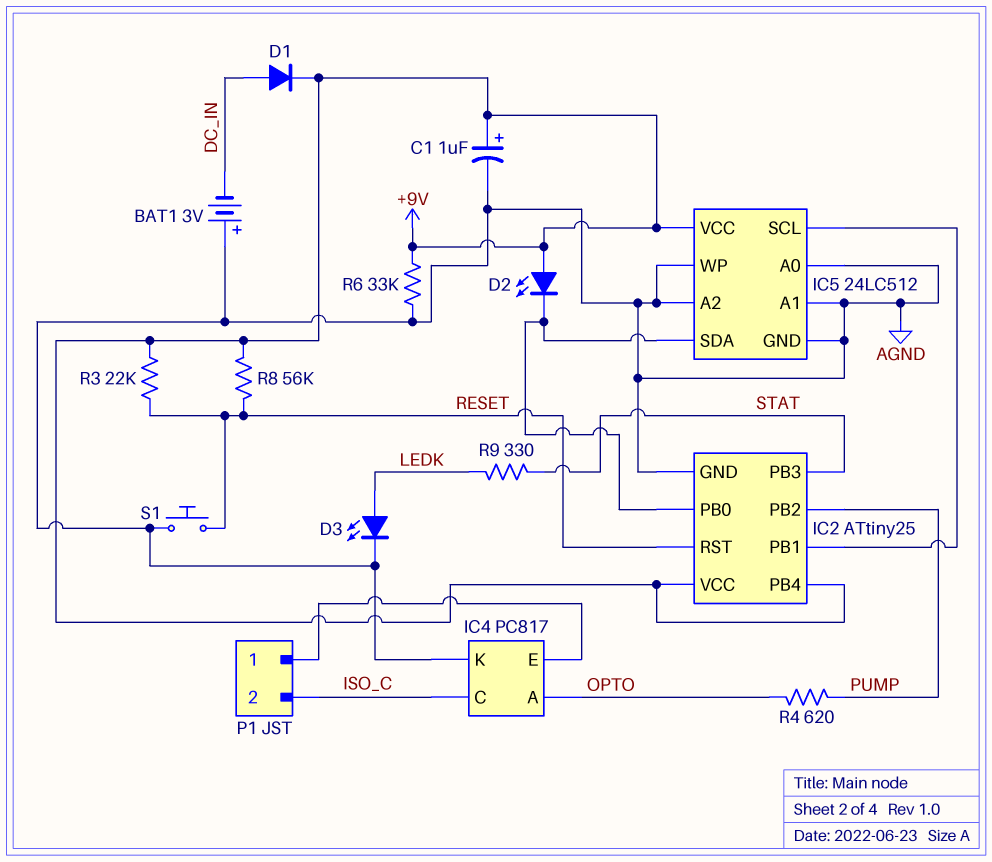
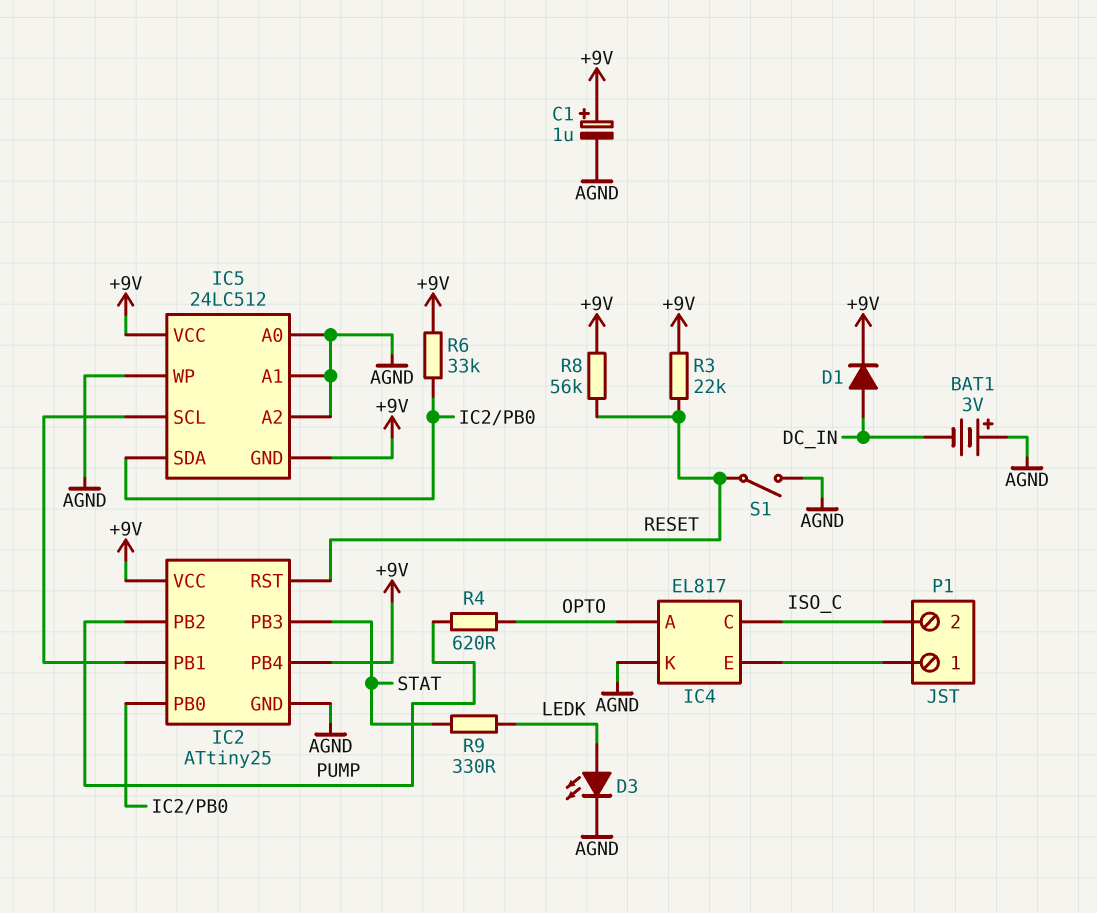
D2: LED (A +9V, K IC2/PB0) -> none
IC4: PC817 -> EL817
IC5 pin GND: AGND -> +9V
R6: 33k (+9V, AGND) -> 33k (+9V, IC2/PB0)
S1: button (AGND, RESET) -> switch (AGND, RESET)

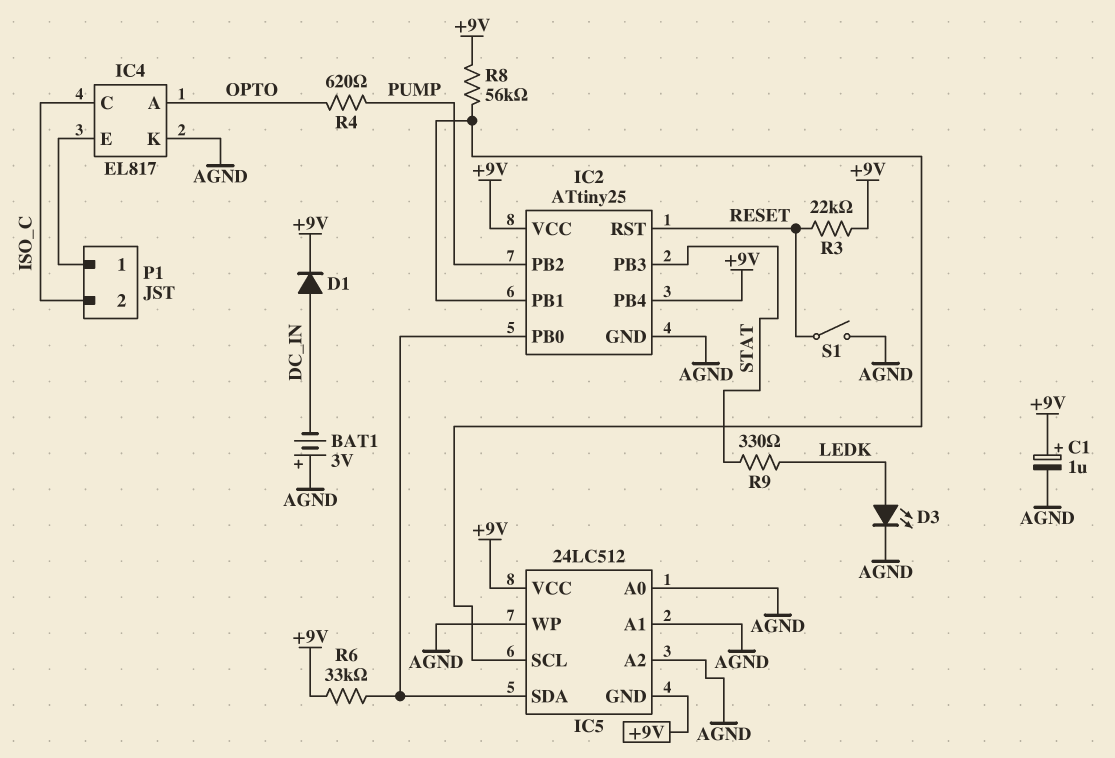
R8: 56k (+9V, RESET) -> 56k (+9V, IC2/PB1)

